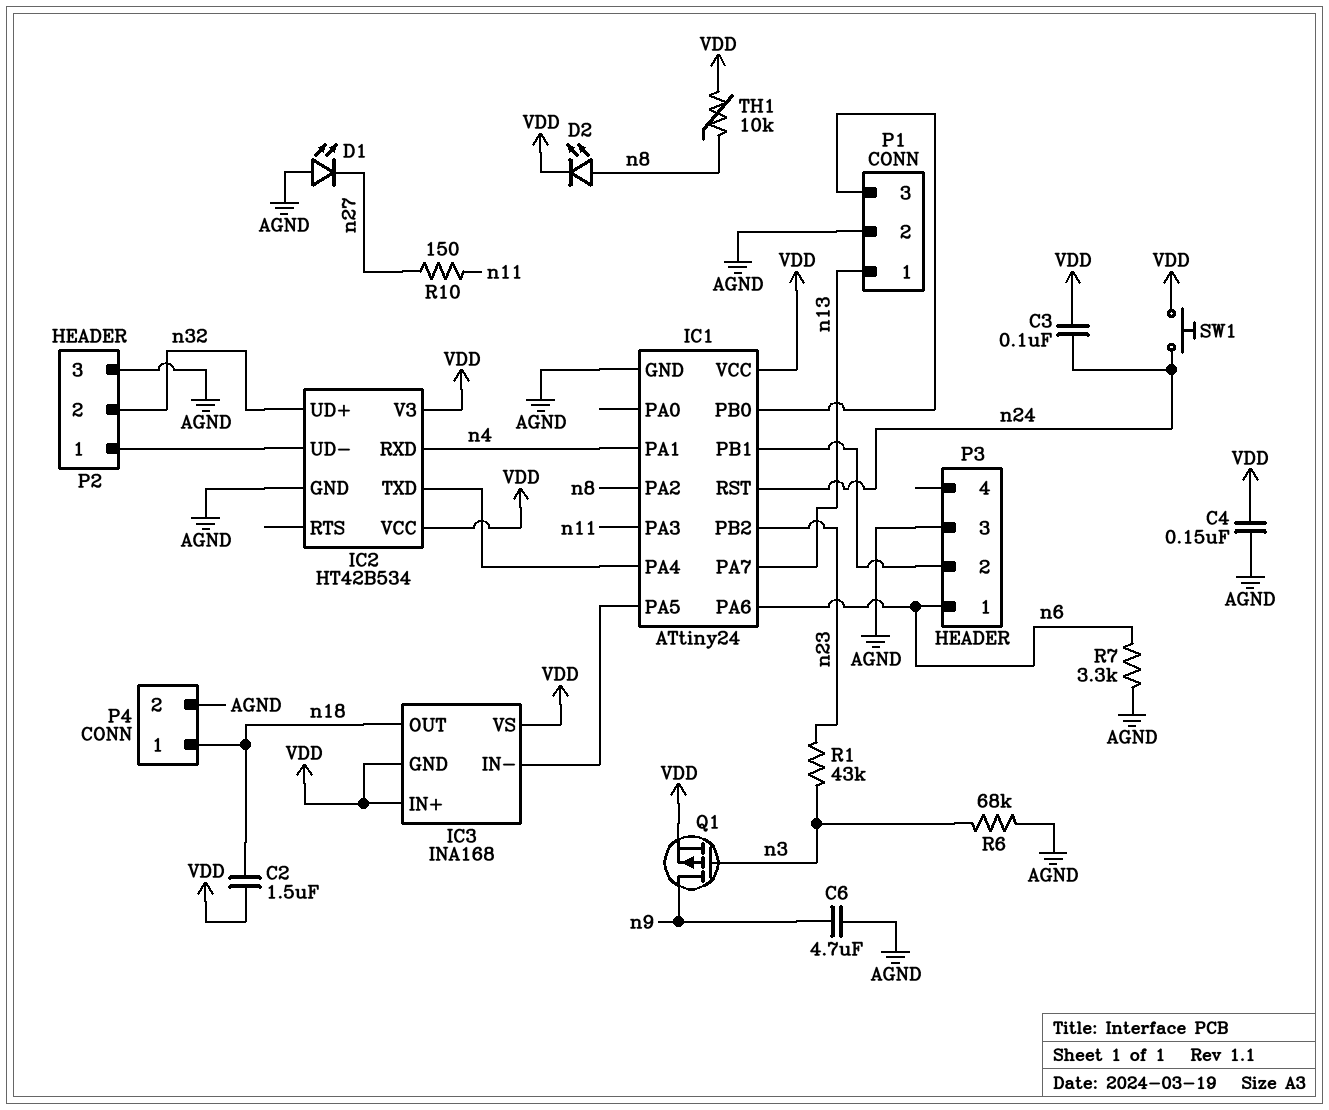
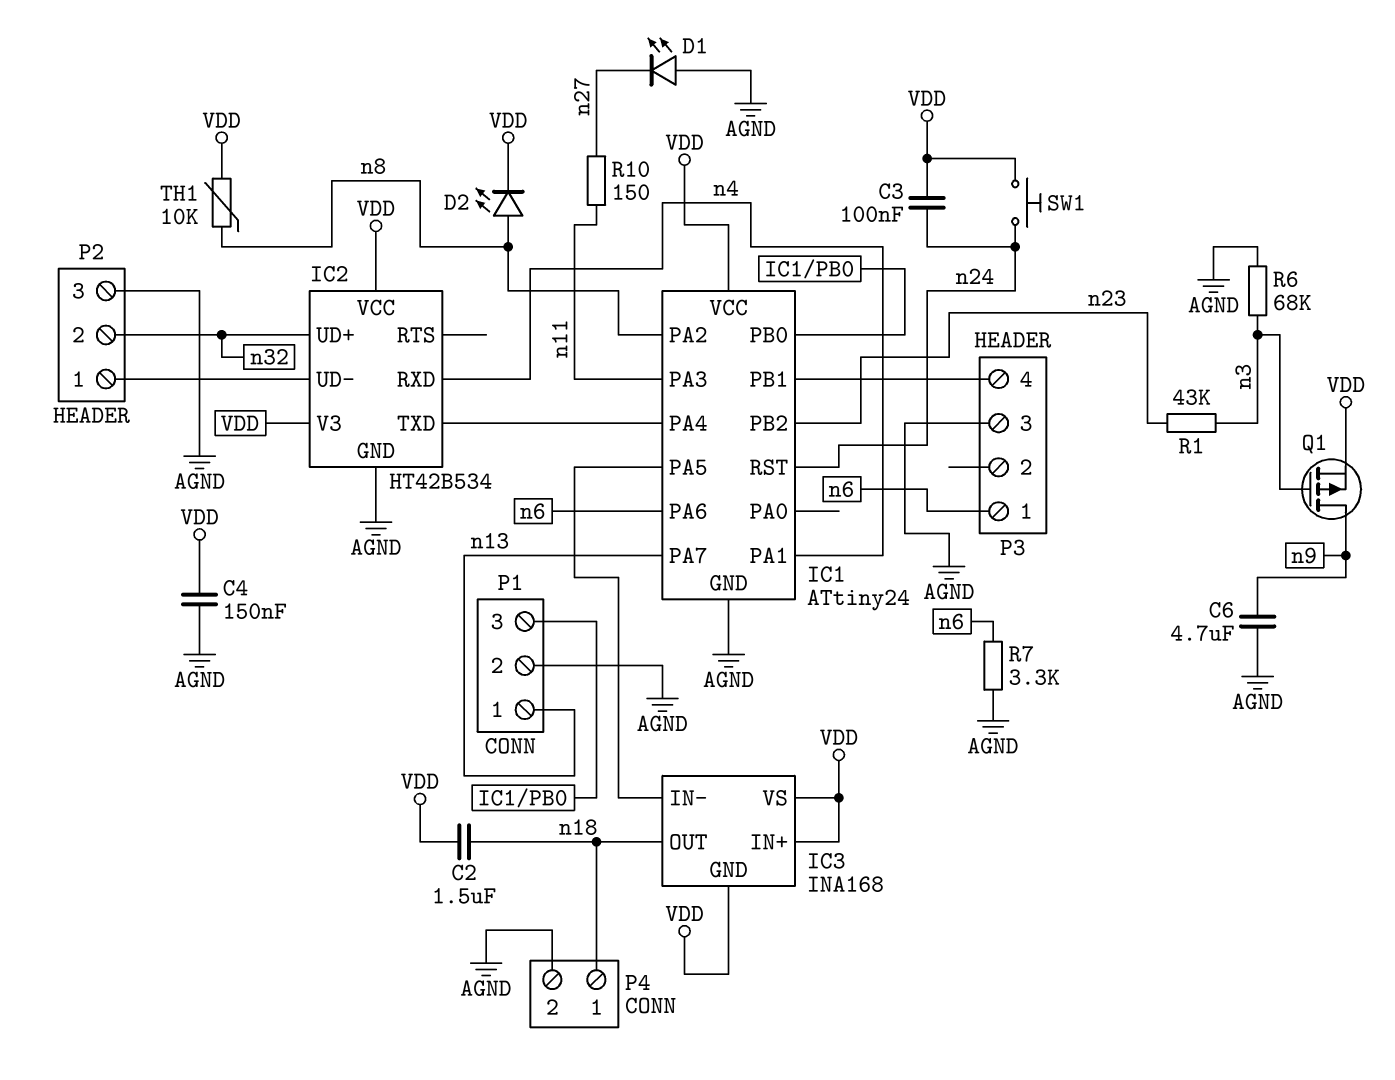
P3 pin 2: IC1/PB1 -> none
P3 pin 4: none -> IC1/PB1

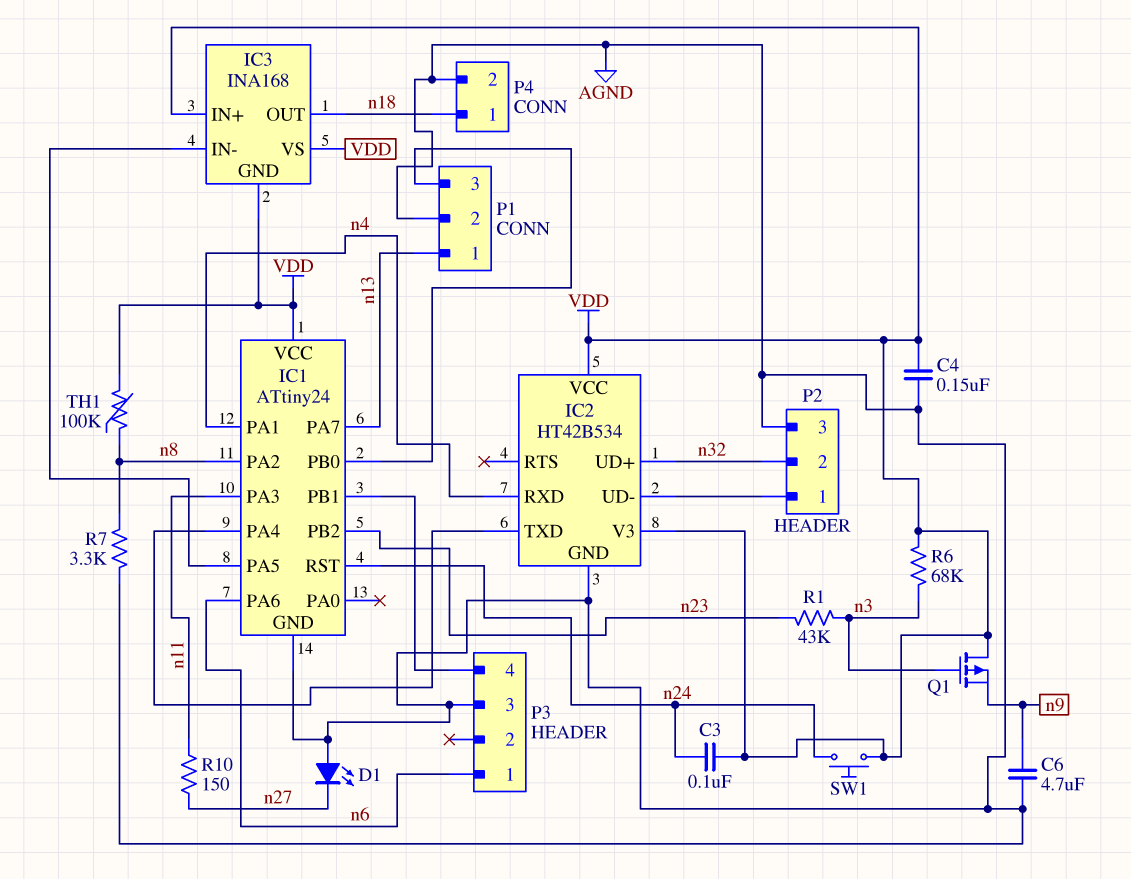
C2: 1.5uF (VDD, n18) -> none
D2: LED (A n8, K VDD) -> none
Q1: PMOS (G n3, D n9, S VDD) -> PMOS (G n3, D VDD, S n9)
R6: 68k (AGND, n3) -> 68k (VDD, n3)
R7: 3.3k (AGND, n6) -> 3.3k (AGND, n8)
TH1: 10k (VDD, n8) -> 100k (VDD, n8)

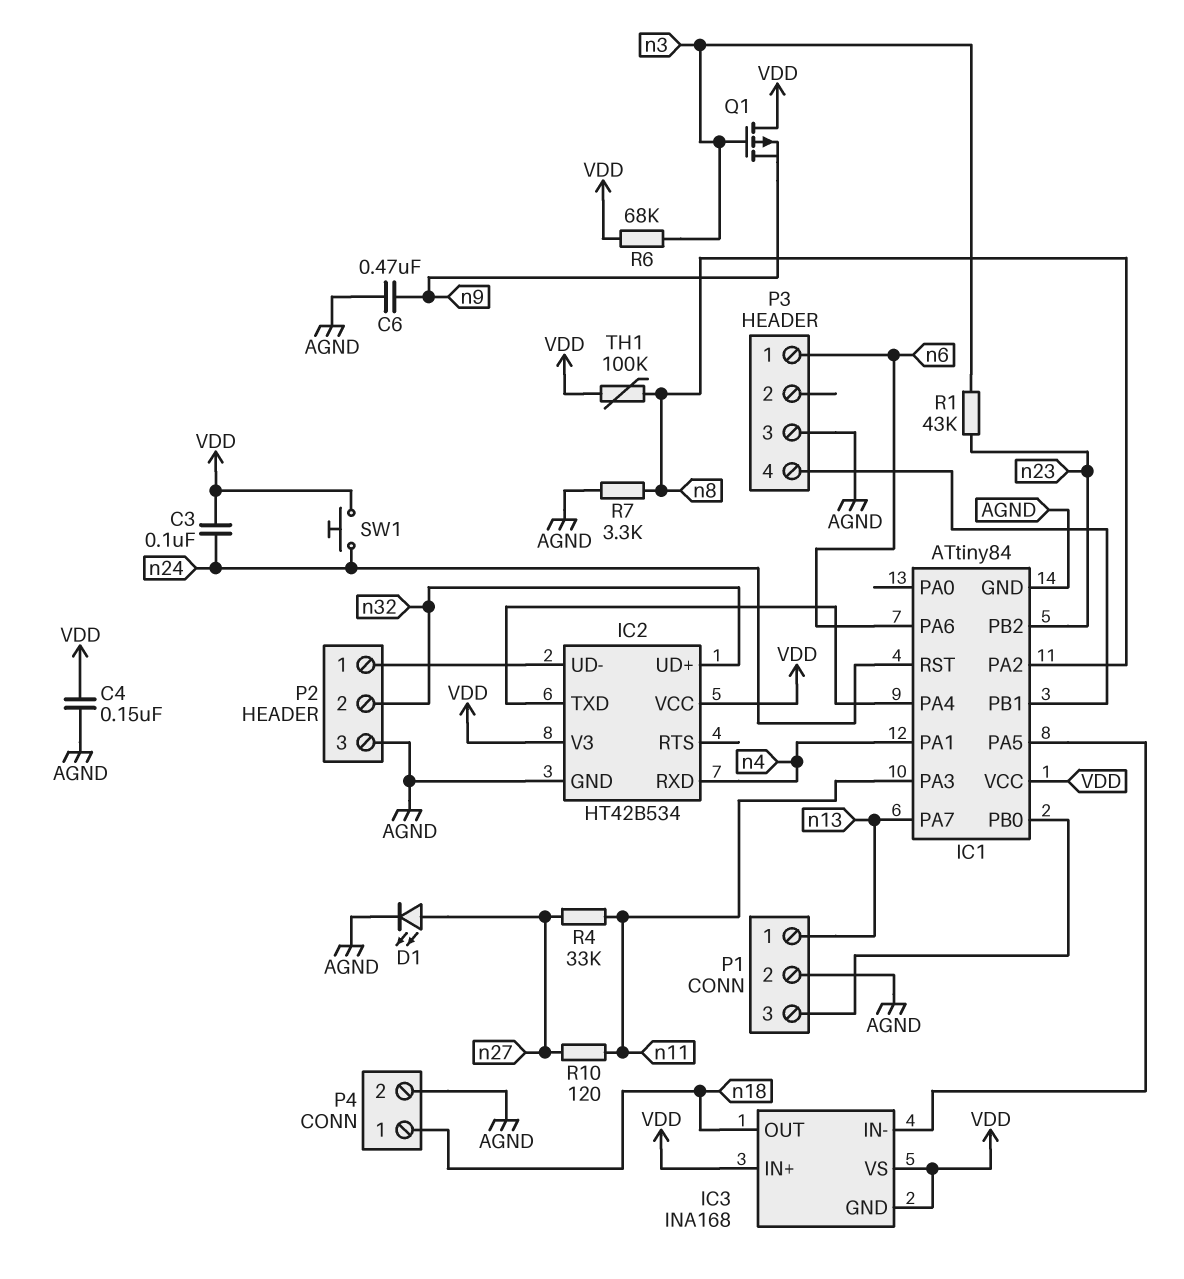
C6: 4.7uF (AGND, n9) -> 470nF (AGND, n9)
D1: LED (A AGND, K n27) -> LED (A n27, K AGND)
IC1: ATtiny24 -> ATtiny84
R4: none -> 33k (n11, n27)
R10: 150 (n11, n27) -> 120 (n11, n27)

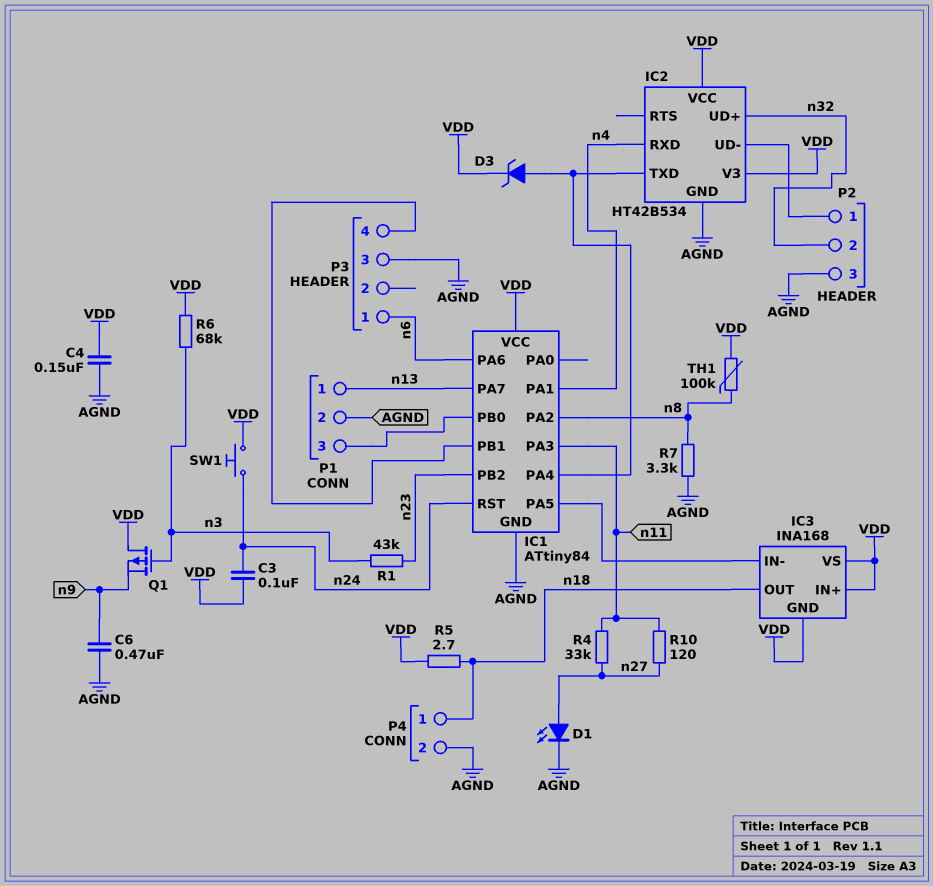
D3: none -> zener (A IC1/PA4, K VDD)
R5: none -> 2.7 (VDD, n18)

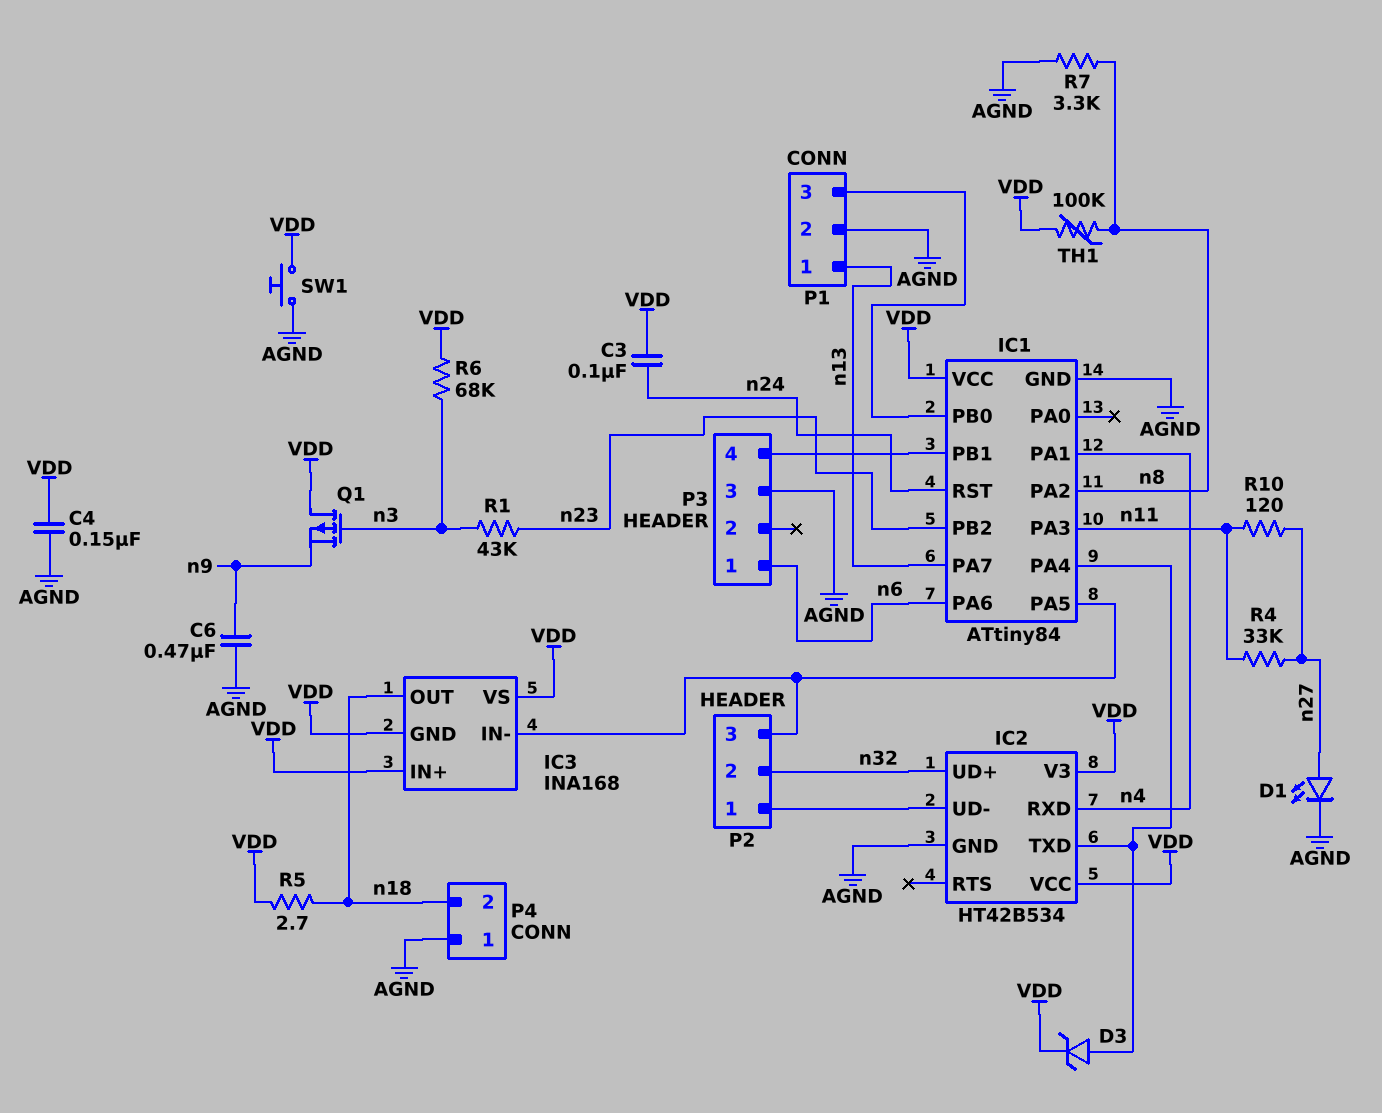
P2 pin 3: AGND -> IC1/PA5
P4 pin 1: n18 -> AGND
P4 pin 2: AGND -> n18
SW1: button (VDD, n24) -> button (AGND, VDD)

